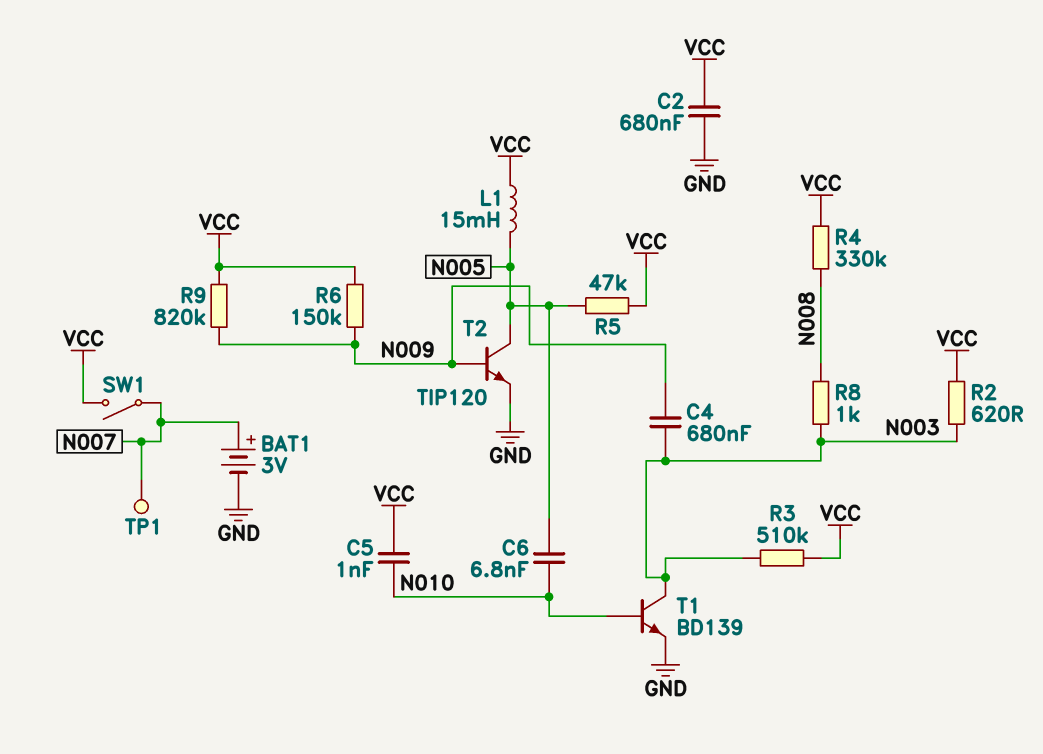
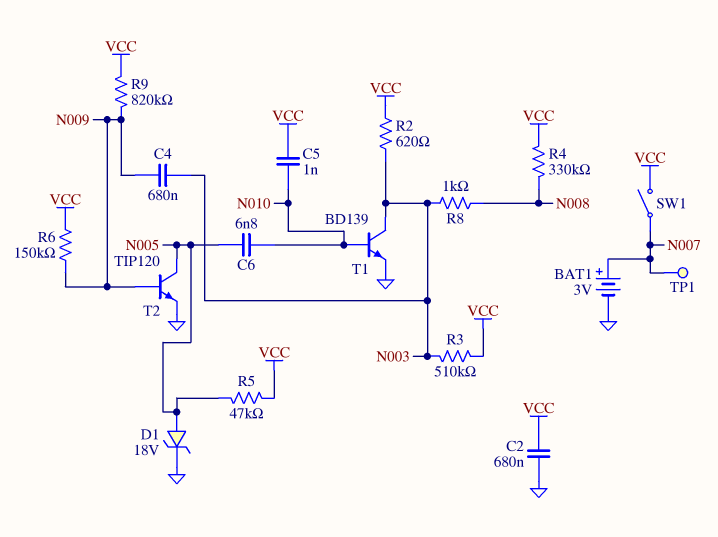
D1: none -> zener 18V (A N005, K GND)
L1: 15mH (N005, VCC) -> none

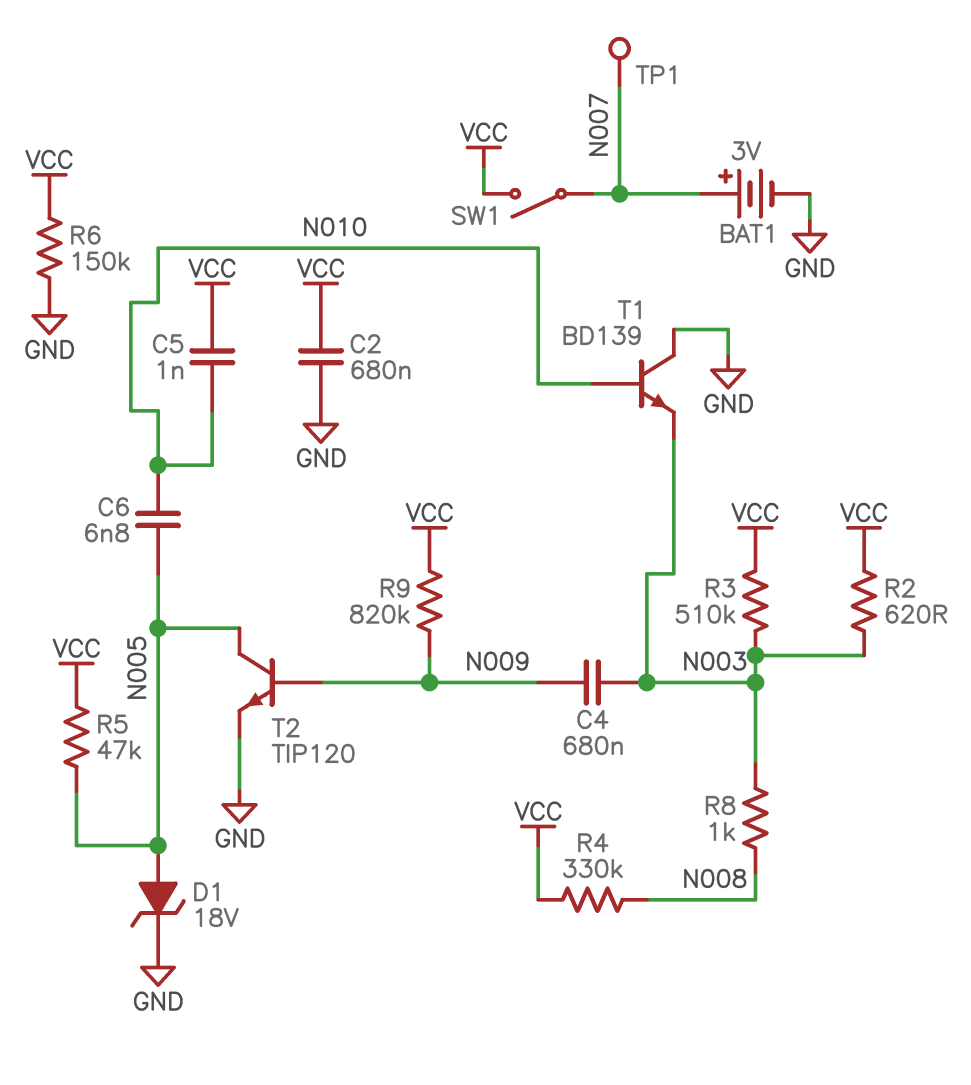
R6: 150k (N009, VCC) -> 150k (GND, VCC)
T1: NPN BD139 (B N010, C N003, E GND) -> NPN BD139 (B N010, C GND, E N003)

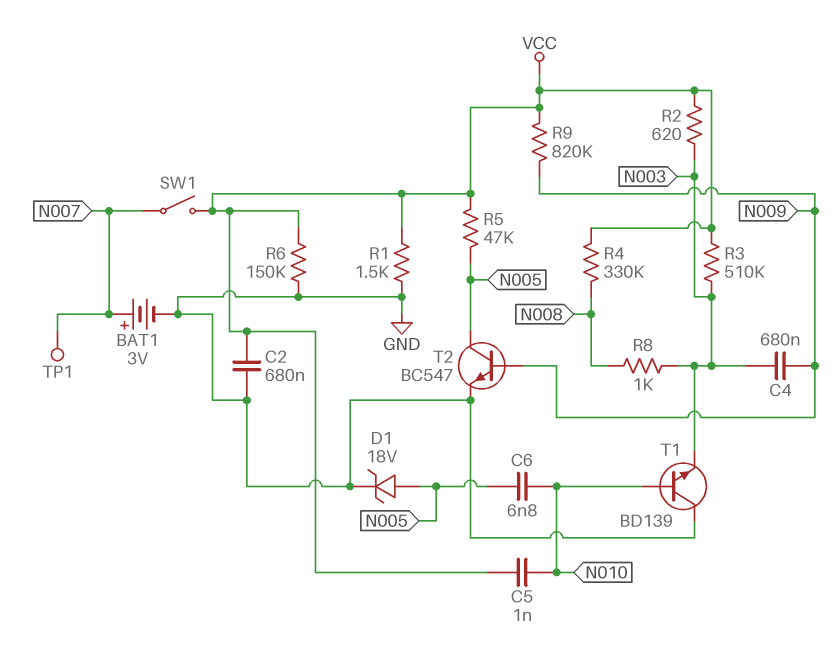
R1: none -> 1.5k (GND, VCC)
T2: NPN TIP120 (B N009, C N005, E GND) -> NPN BC547 (B N009, C N005, E GND)

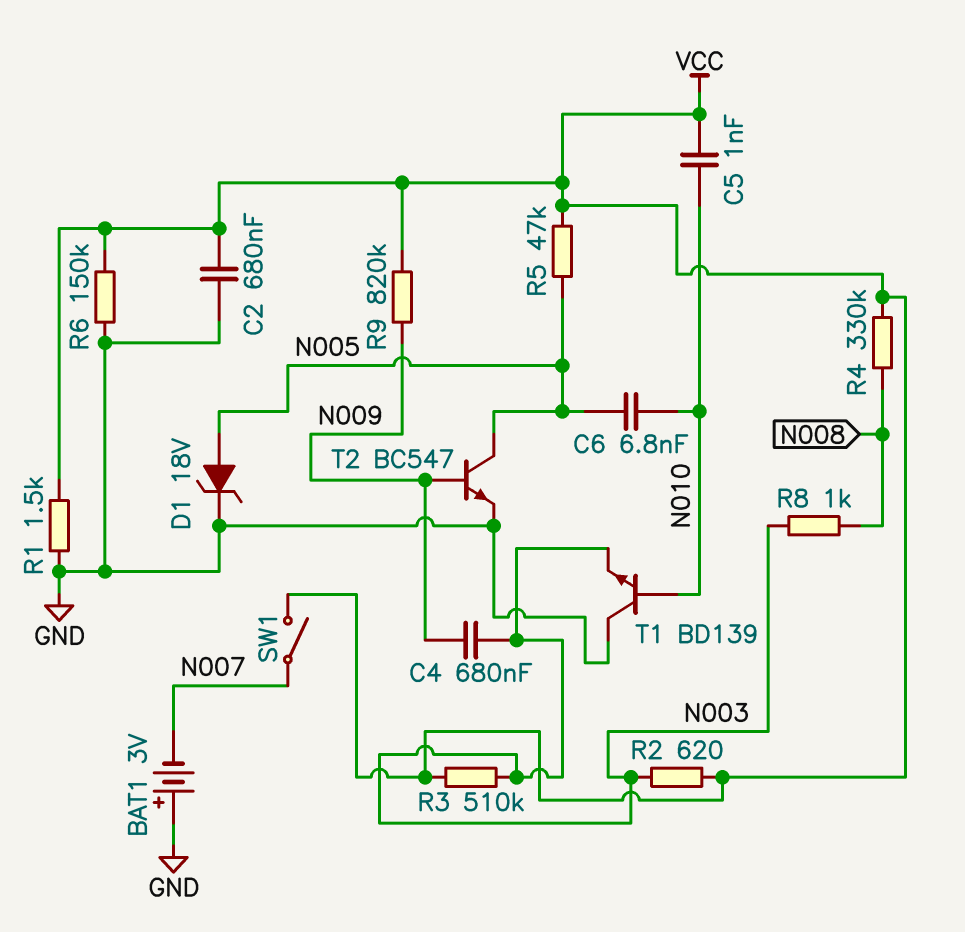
BAT1: 3V (plus N007, minus GND) -> 3V (plus GND, minus N007)
TP1: test point (N007) -> none

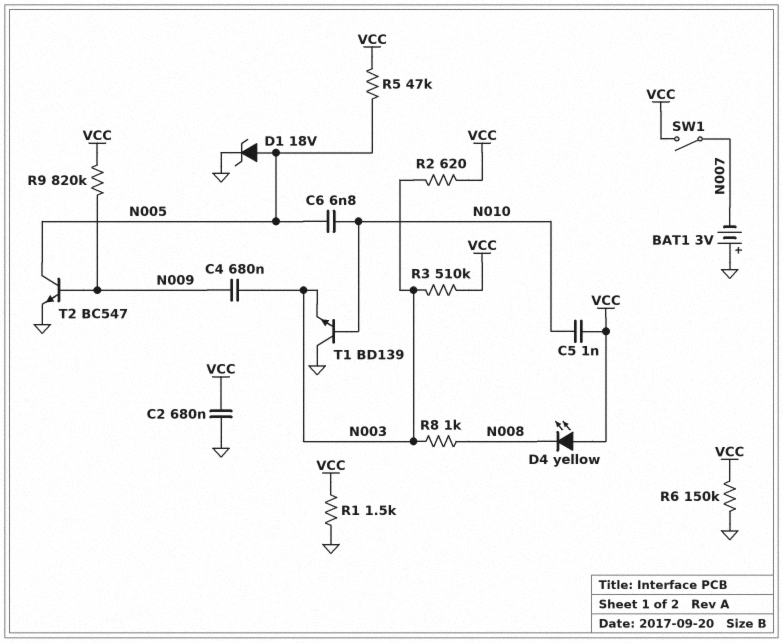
D4: none -> LED yellow (A VCC, K N008)
R4: 330k (N008, VCC) -> none

